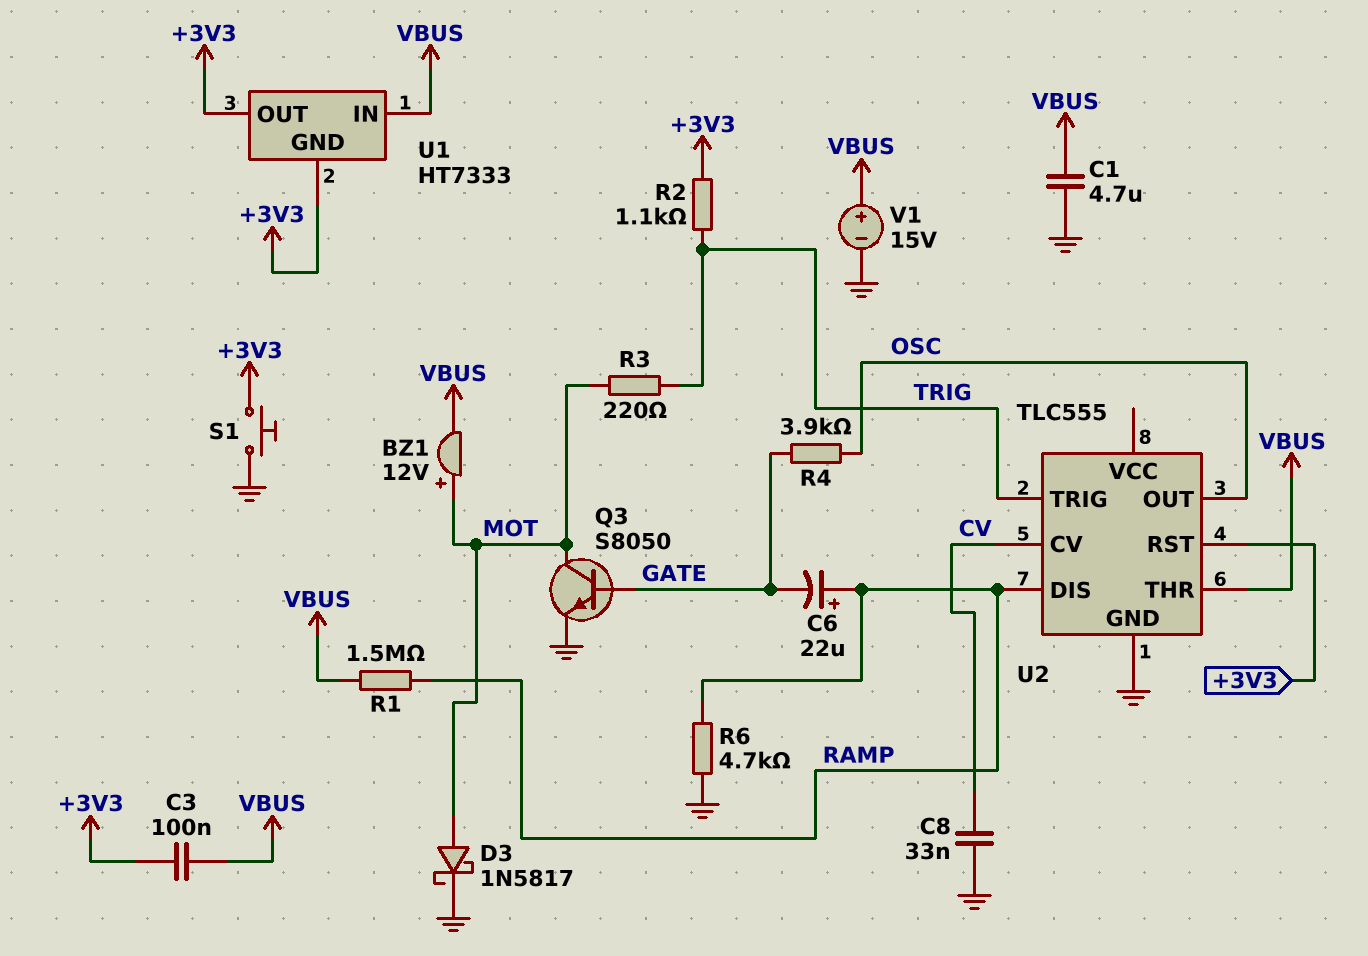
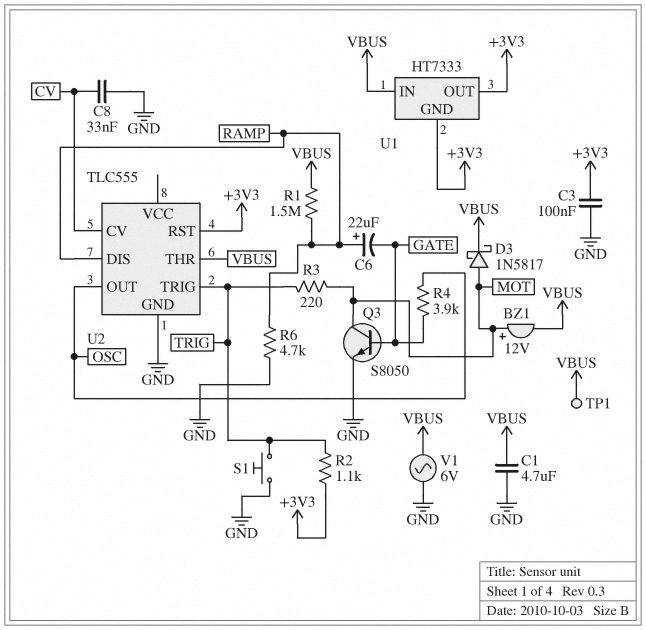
C3: 100nF (+3V3, VBUS) -> 100nF (+3V3, GND)
D3: schottky 1N5817 (A MOT, K GND) -> schottky 1N5817 (A MOT, K VBUS)
S1: button (+3V3, GND) -> button (GND, TRIG)
TP1: none -> test point (VBUS)
V1: 15V (plus VBUS, minus GND) -> AC 6V (GND, VBUS)

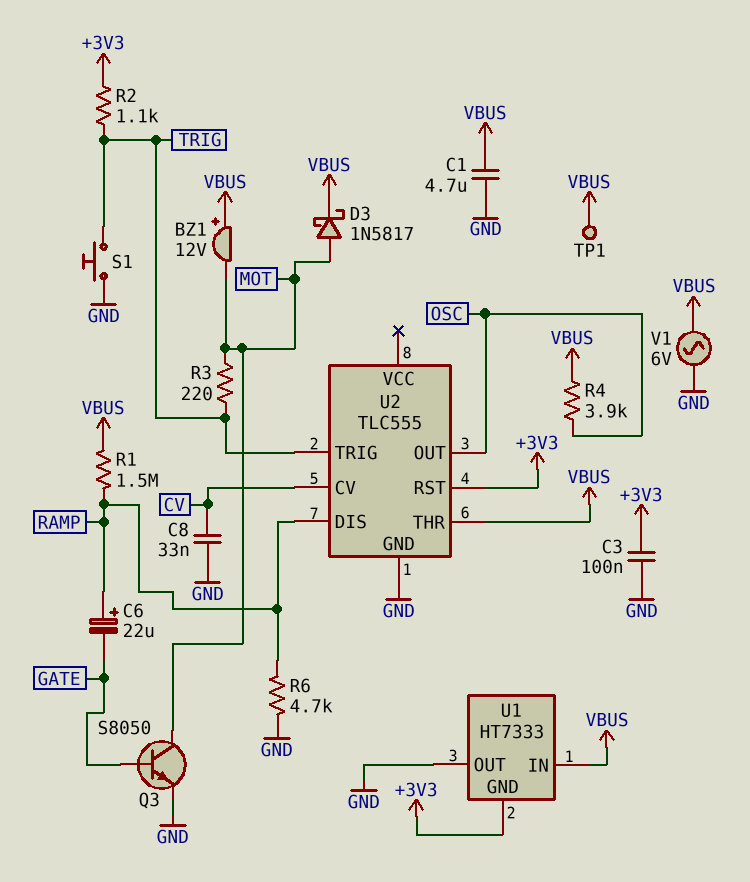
BZ1: buzzer 12V (plus MOT, minus VBUS) -> buzzer 12V (plus VBUS, minus MOT)
R4: 3.9k (GATE, OSC) -> 3.9k (OSC, VBUS)
U1 pin OUT: +3V3 -> GND

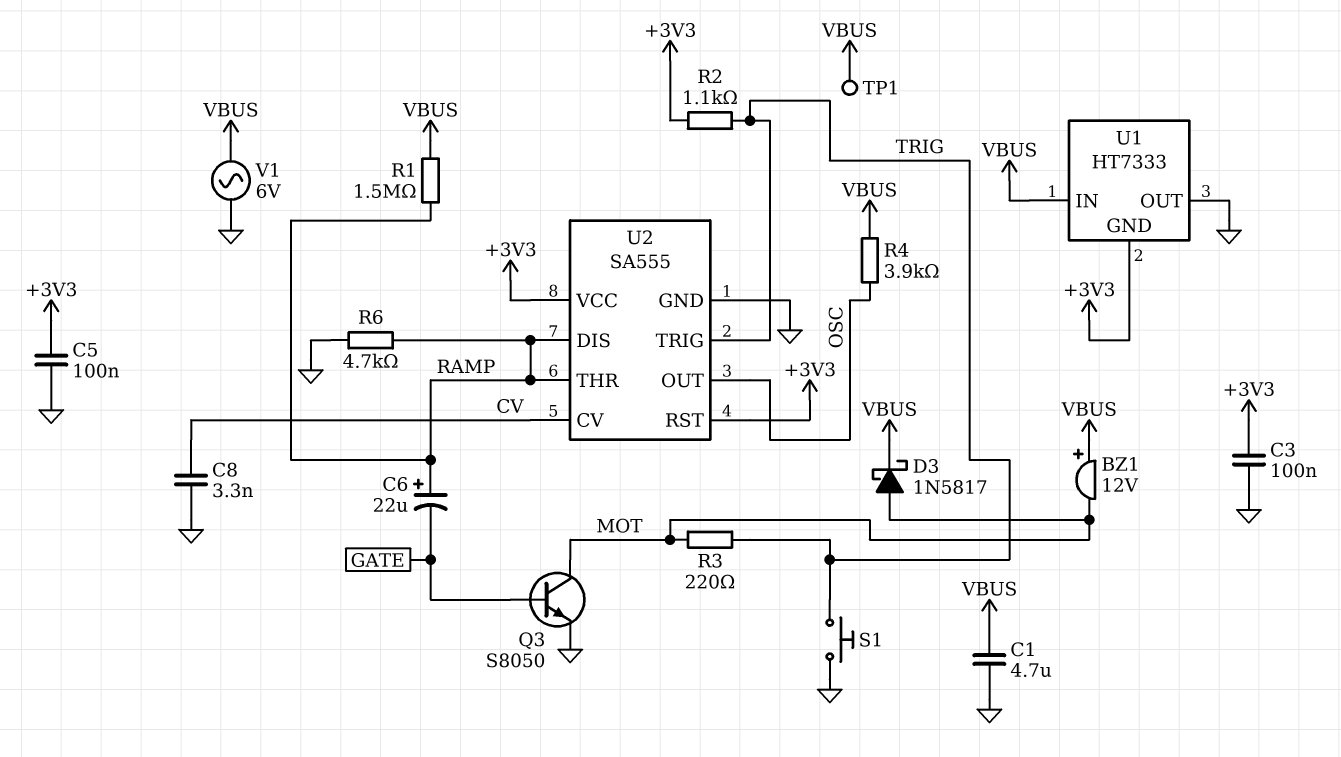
C5: none -> 100nF (+3V3, GND)
C8: 33nF (CV, GND) -> 3.3nF (CV, GND)
U2: TLC555 -> SA555
U2 pin THR: VBUS -> RAMP
U2 pin VCC: none -> +3V3

